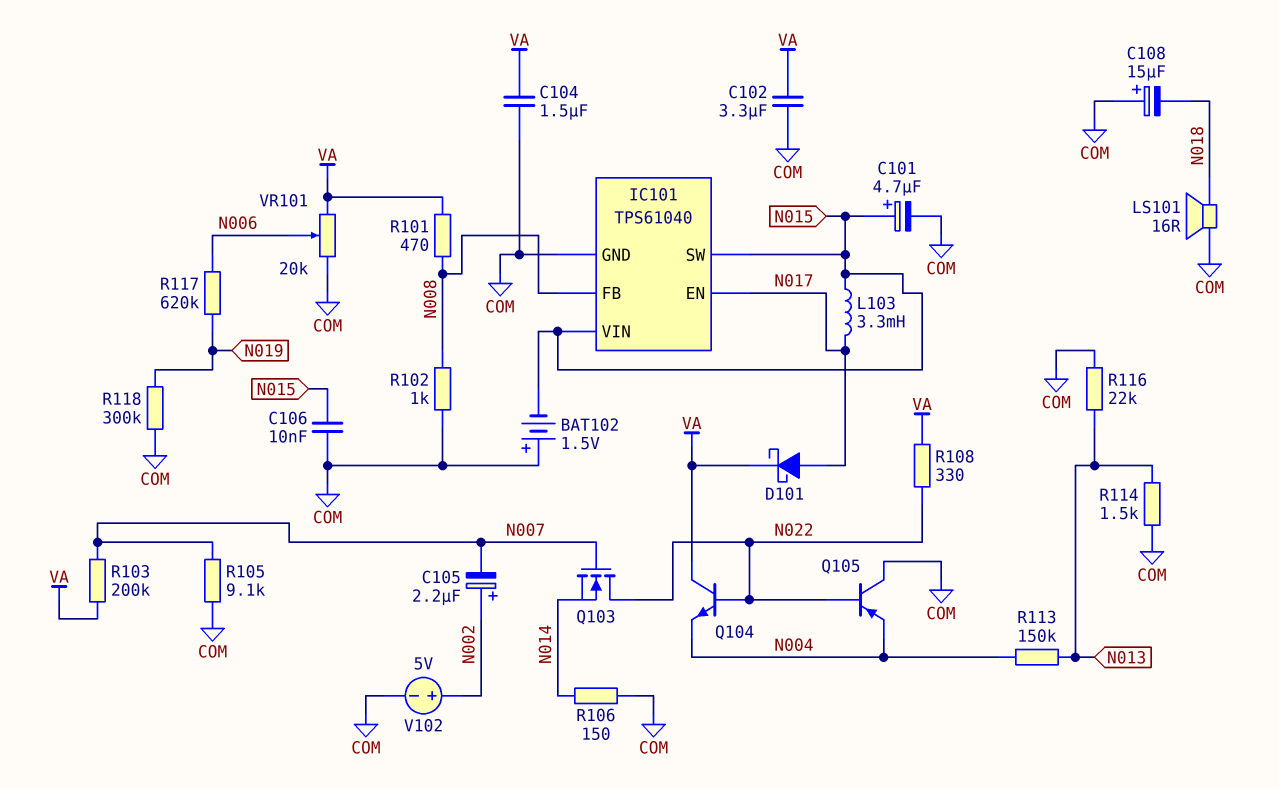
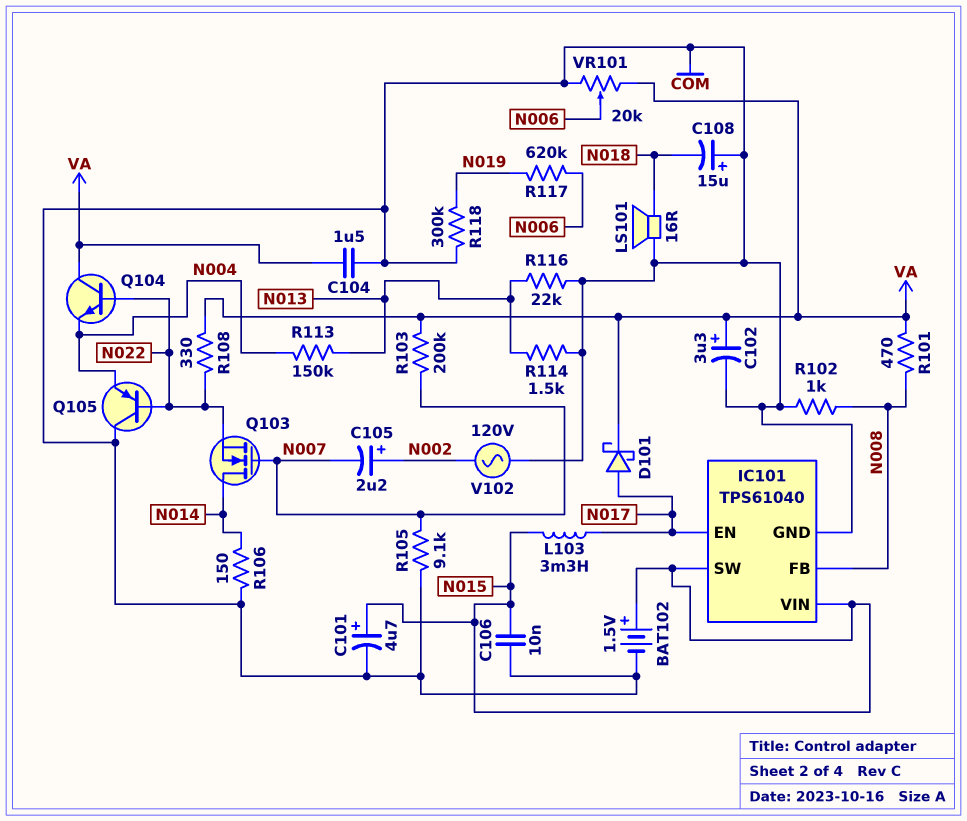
BAT102: 1.5V (plus COM, minus N015) -> 1.5V (plus N015, minus COM)
C102: 3.3uF (COM, VA) -> 3.3uF (plus VA, minus COM)
Q103: NMOS (G N007, D N022, S N014) -> NMOS (G N007, D N014, S N022)
V102: 5V (plus N002, minus COM) -> AC 120V (COM, N002)

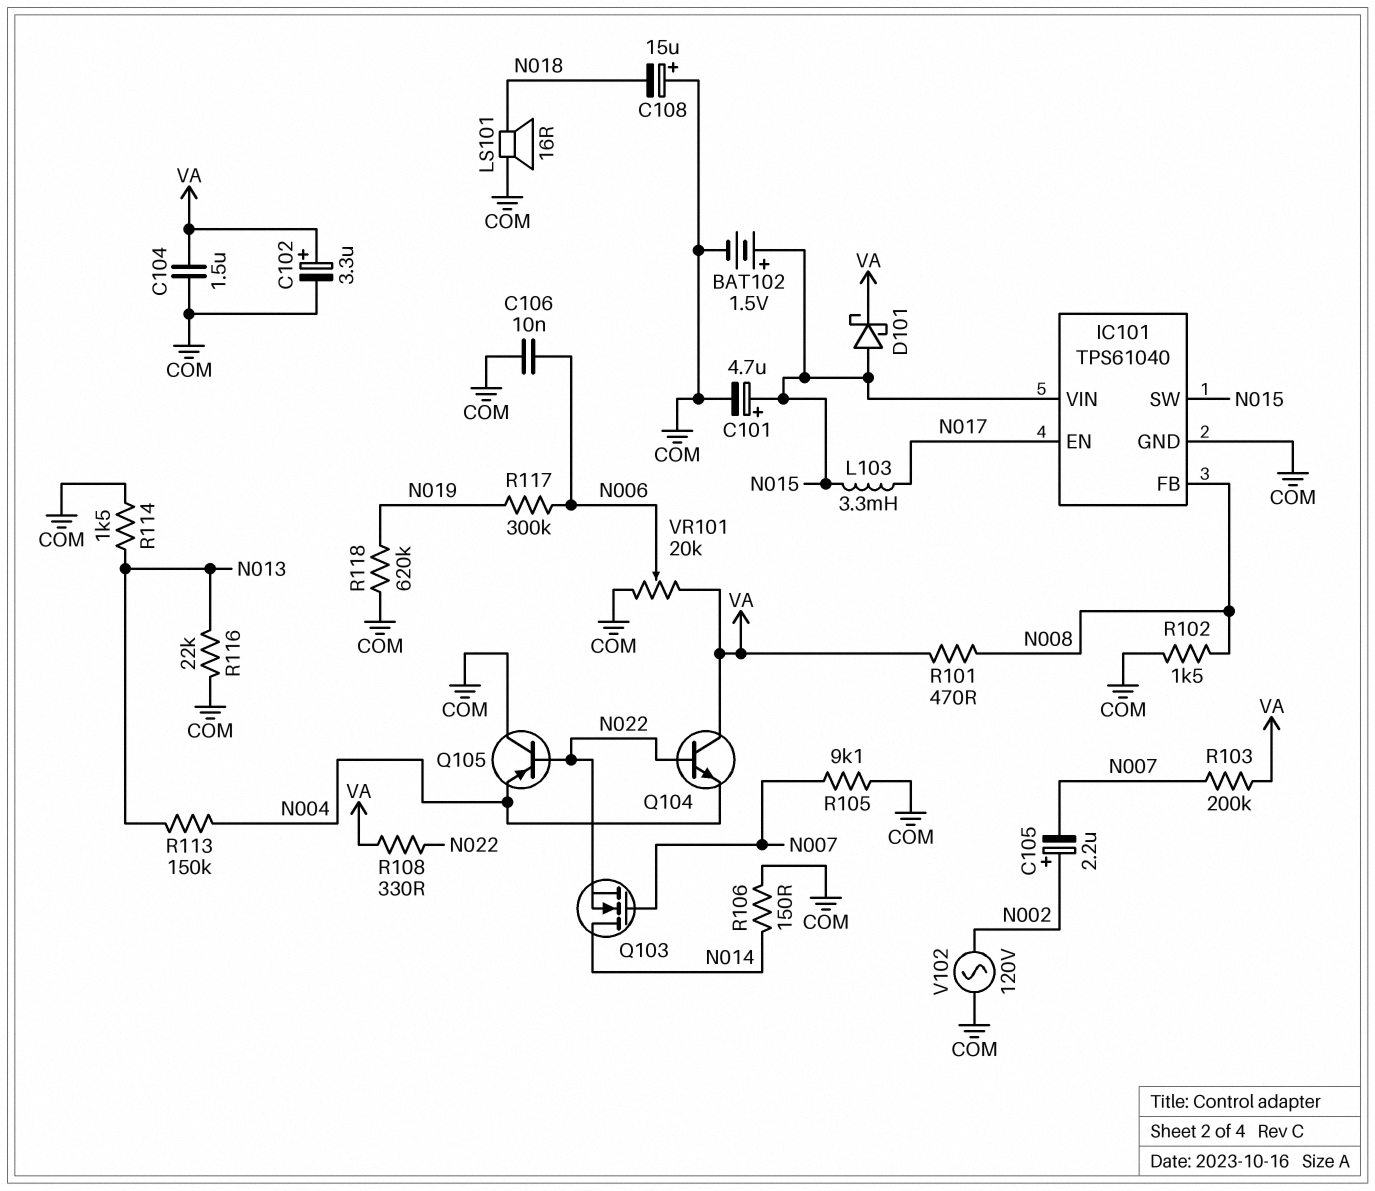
C106: 10nF (COM, N015) -> 10nF (COM, N006)
D101: schottky (A N017, K VA) -> schottky (A N015, K VA)
R102: 1k (COM, N008) -> 1.5k (COM, N008)
R117: 620k (N006, N019) -> 300k (N006, N019)
R118: 300k (COM, N019) -> 620k (COM, N019)

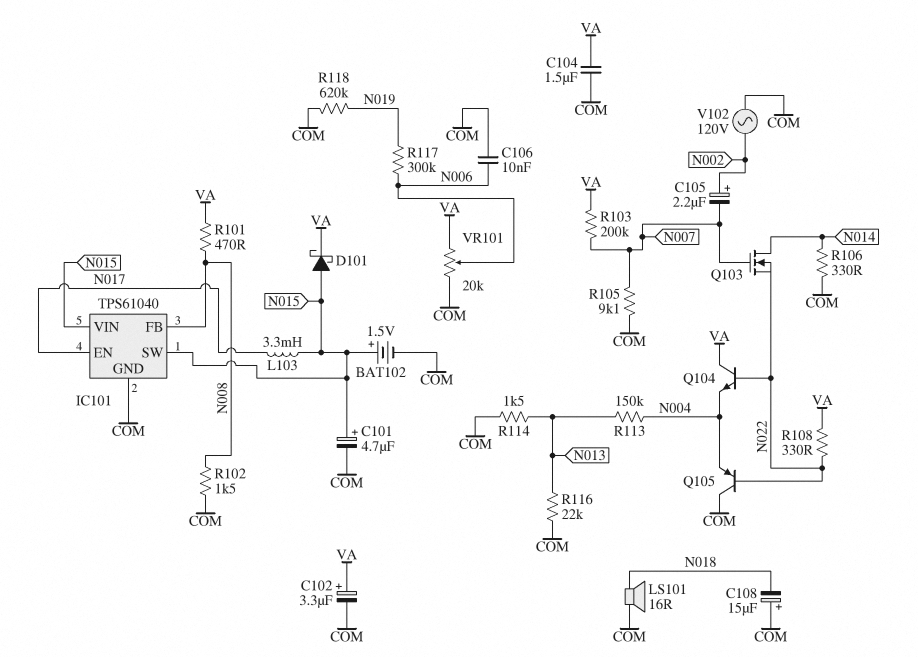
R106: 150 (COM, N014) -> 330 (COM, N014)

